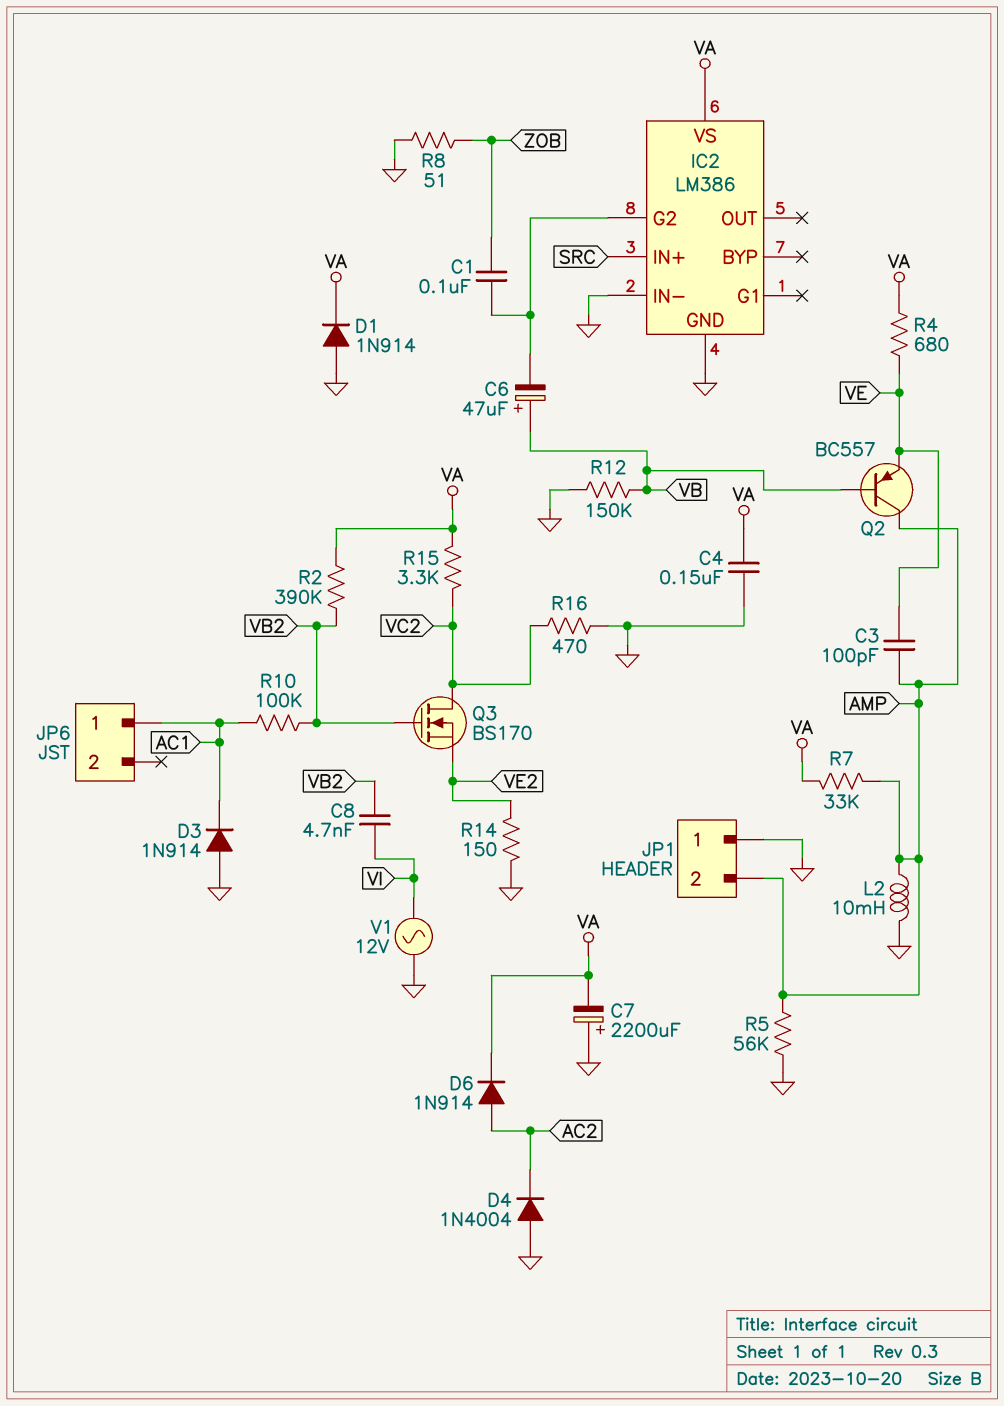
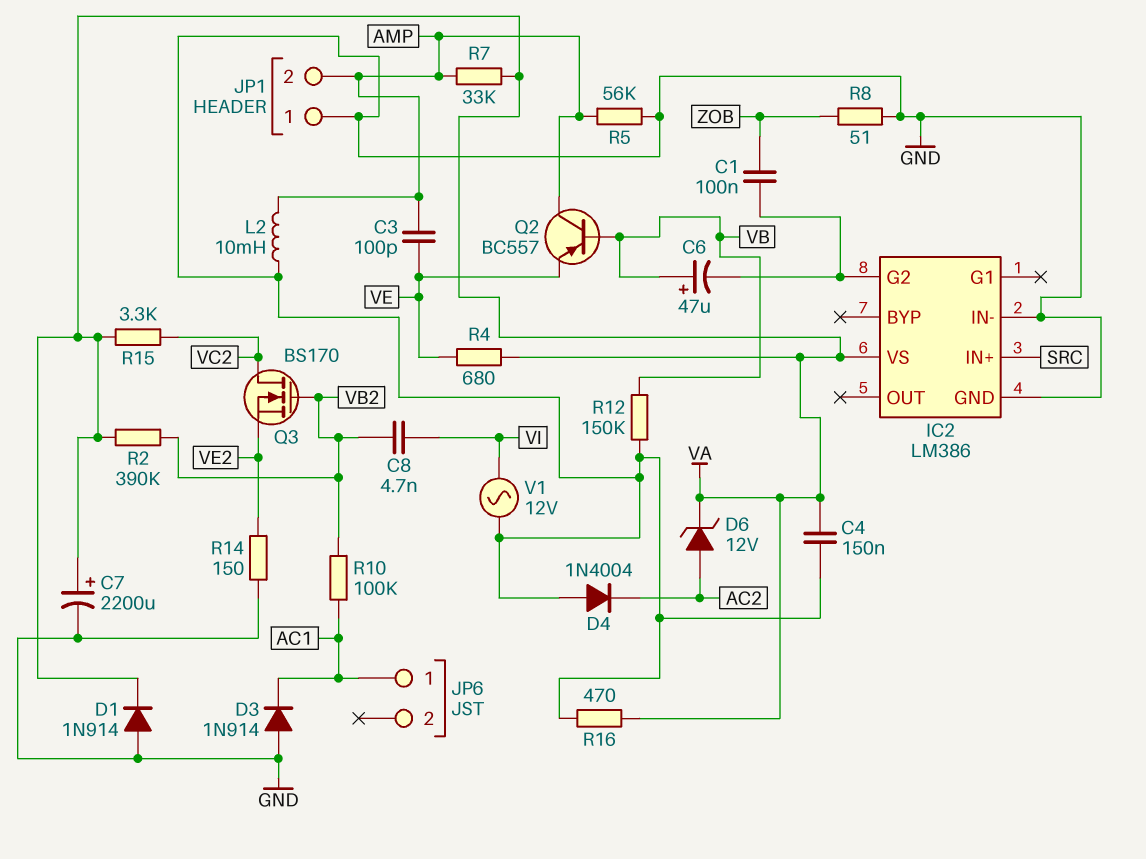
C7: 2200uF (plus GND, minus VA) -> 2200uF (plus VA, minus GND)
D6: diode 1N914 (A AC2, K VA) -> zener 12V (A AC2, K VA)
R16: 470 (GND, VC2) -> 470 (GND, VA)

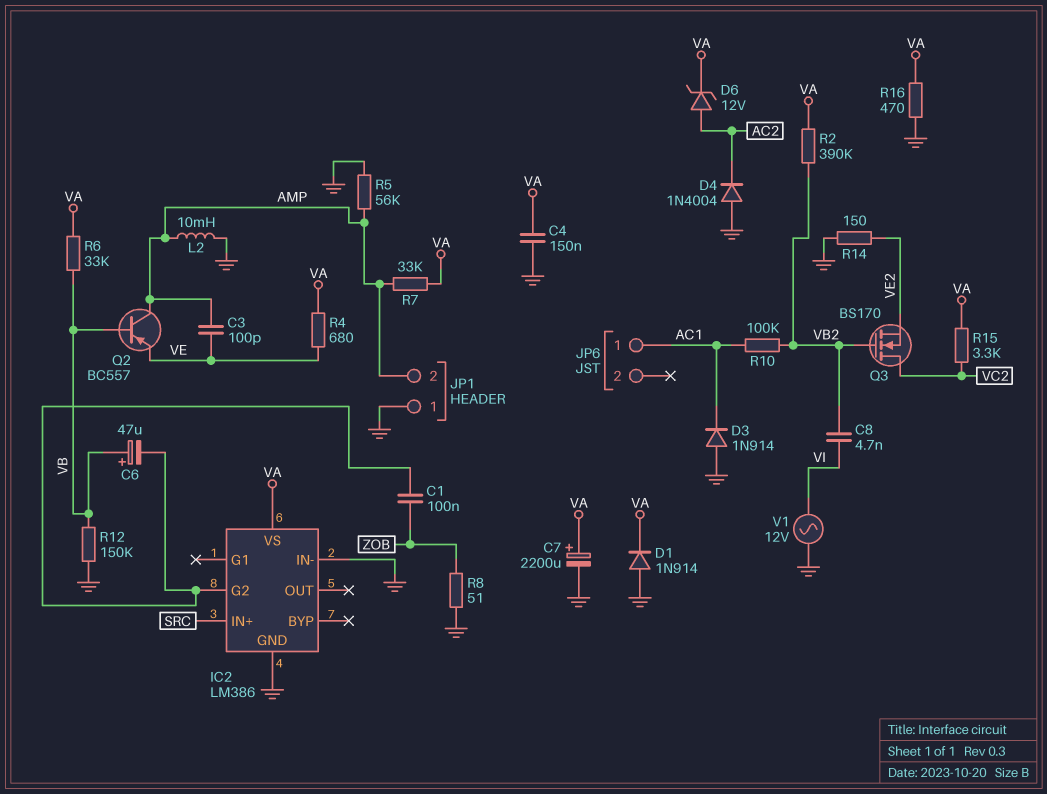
R6: none -> 33k (VA, VB)

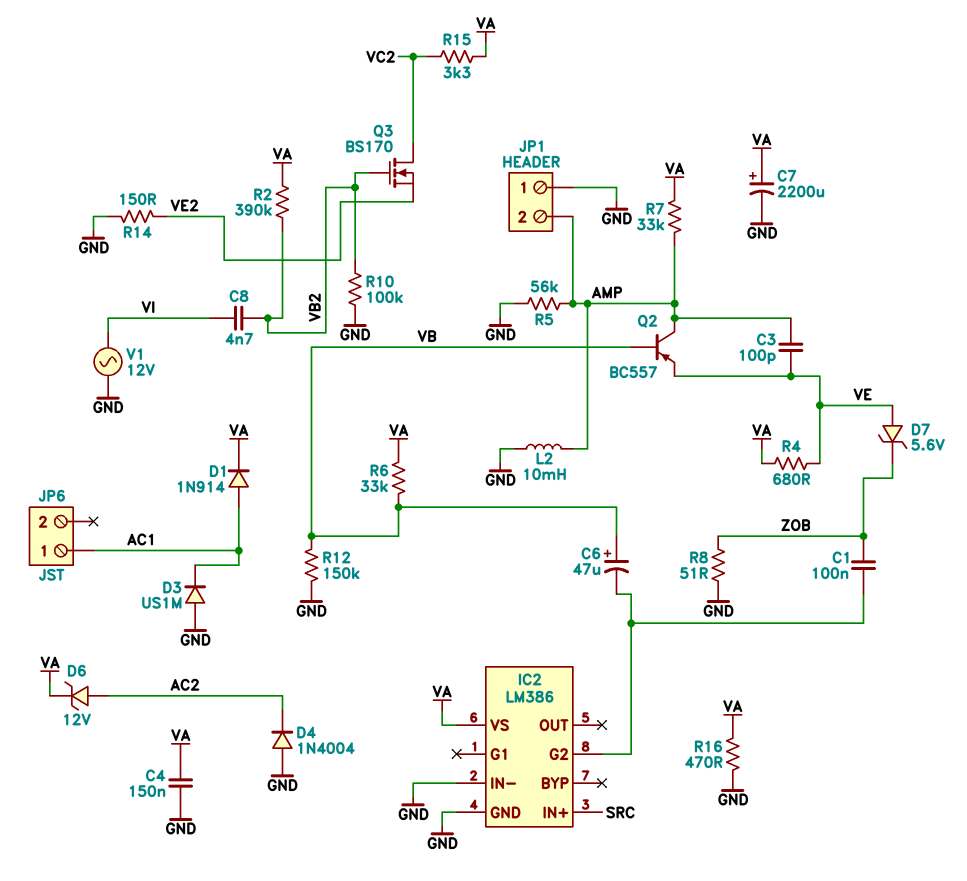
D1: diode 1N914 (A GND, K VA) -> diode 1N914 (A AC1, K VA)
D3: diode 1N914 (A GND, K AC1) -> diode US1M (A GND, K AC1)
D7: none -> zener 5.6V (A VE, K ZOB)
R10: 100k (AC1, VB2) -> 100k (GND, VB2)

